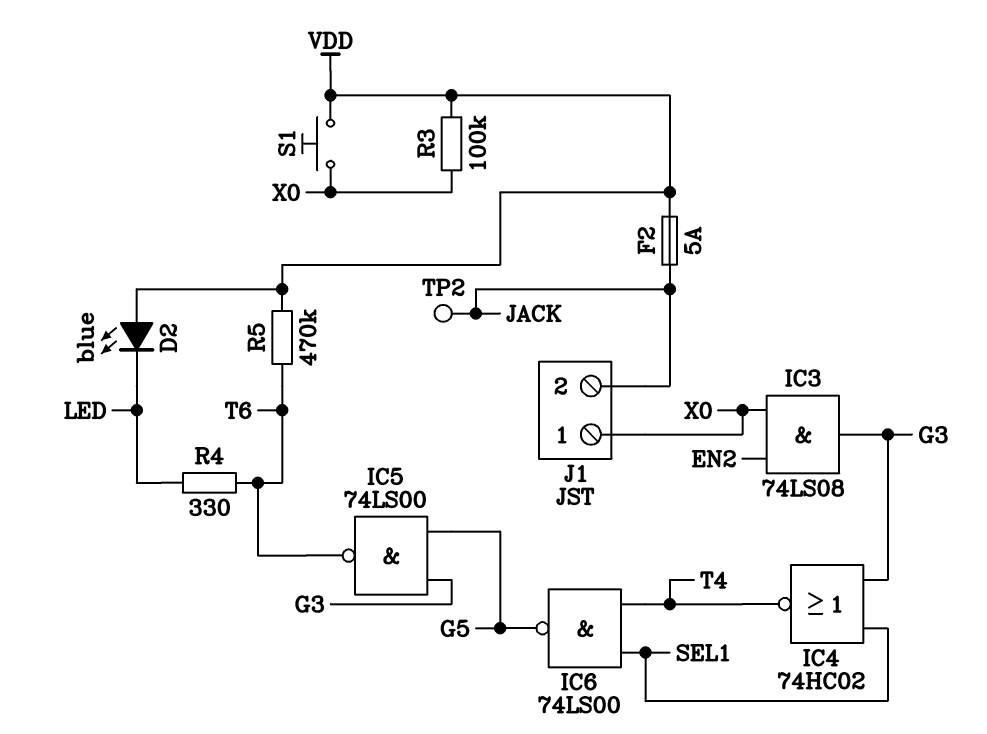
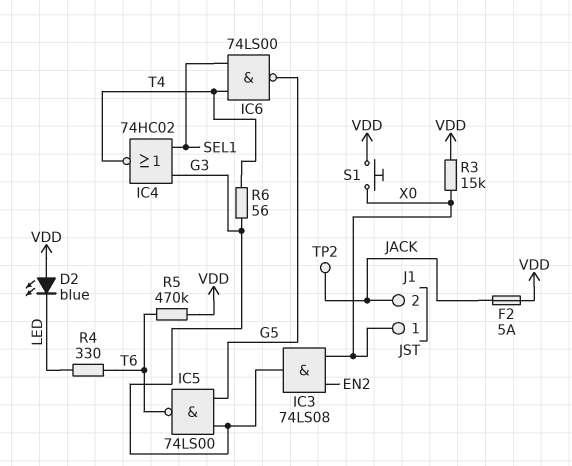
R3: 100k (VDD, X0) -> 15k (VDD, X0)
R6: none -> 56 (G3, T4)

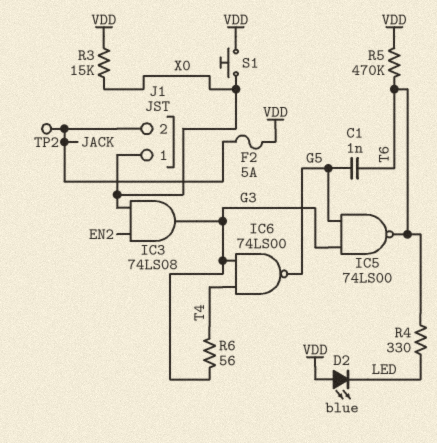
C1: none -> 1nF (G5, T6)
IC4: NOR 74HC02 (in G3, in SEL1, out T4) -> none
IC6: NAND 74LS00 (in SEL1, in T4, out G5) -> NAND 74LS00 (in G3, in T4, out G5)

